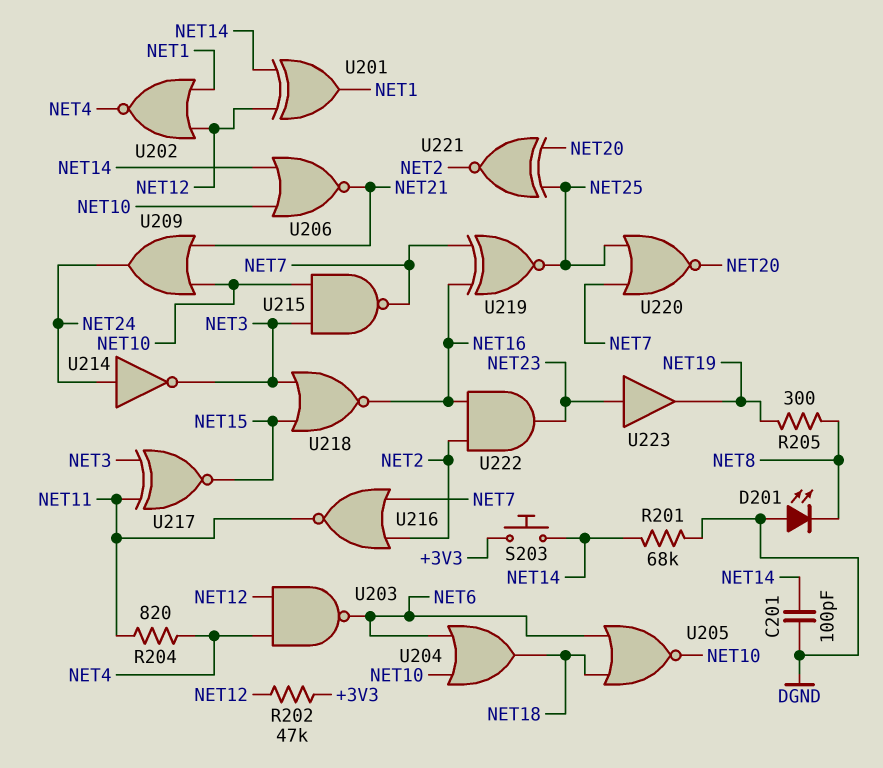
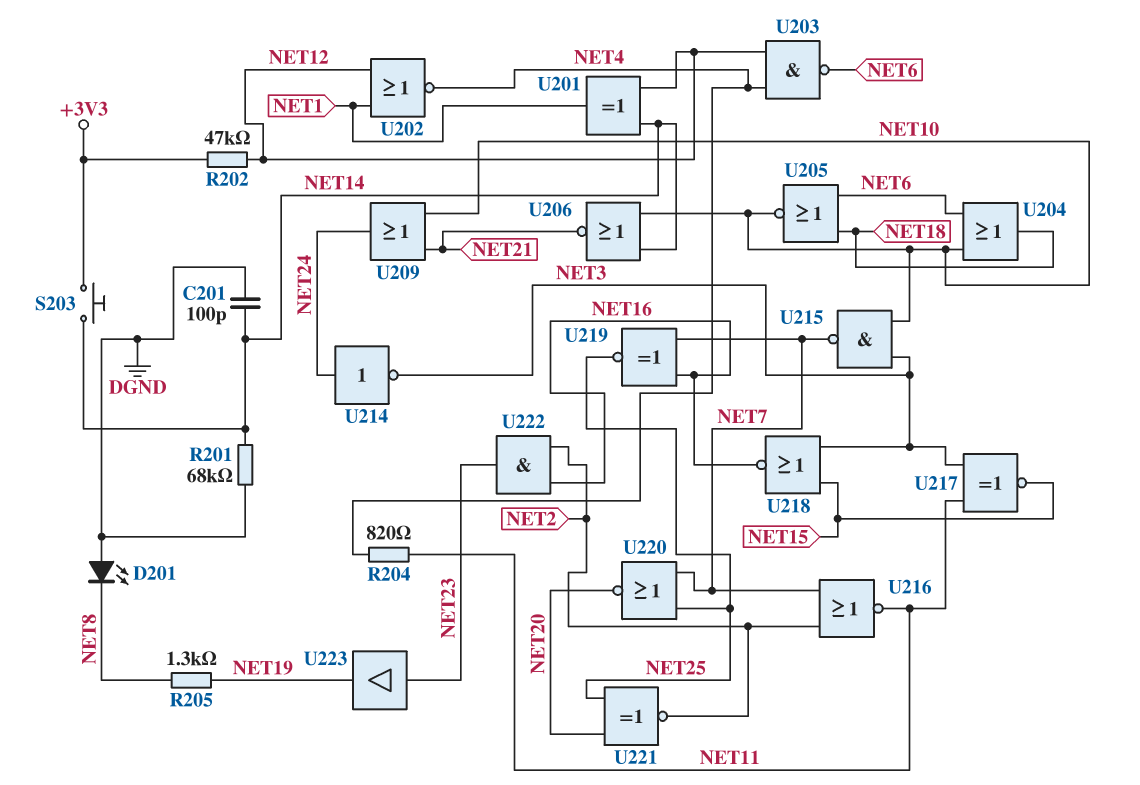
R205: 300 (NET8, NET19) -> 1.3k (NET8, NET19)

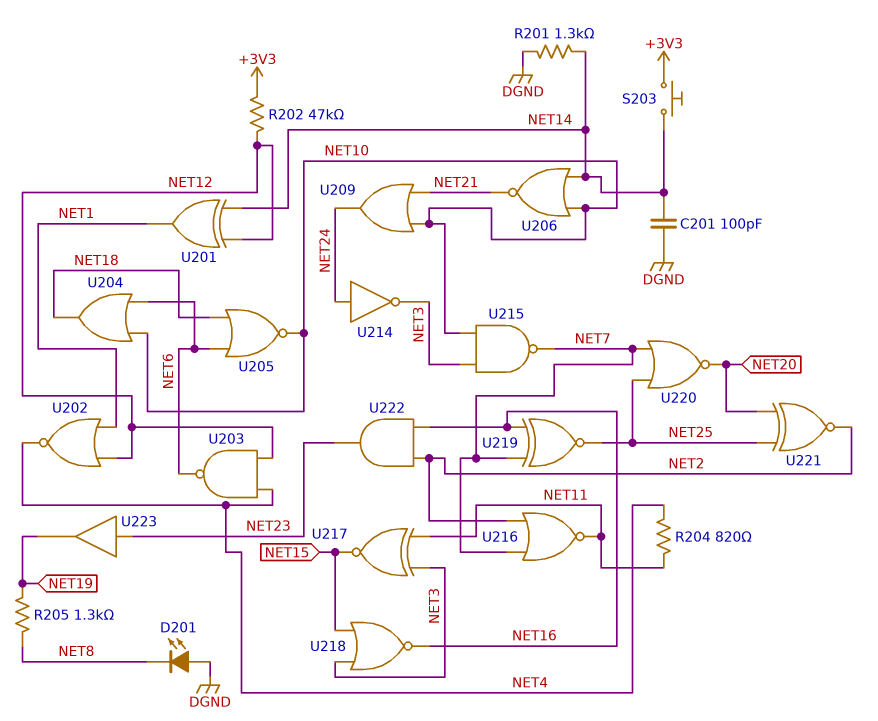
R201: 68k (DGND, NET14) -> 1.3k (DGND, NET14)

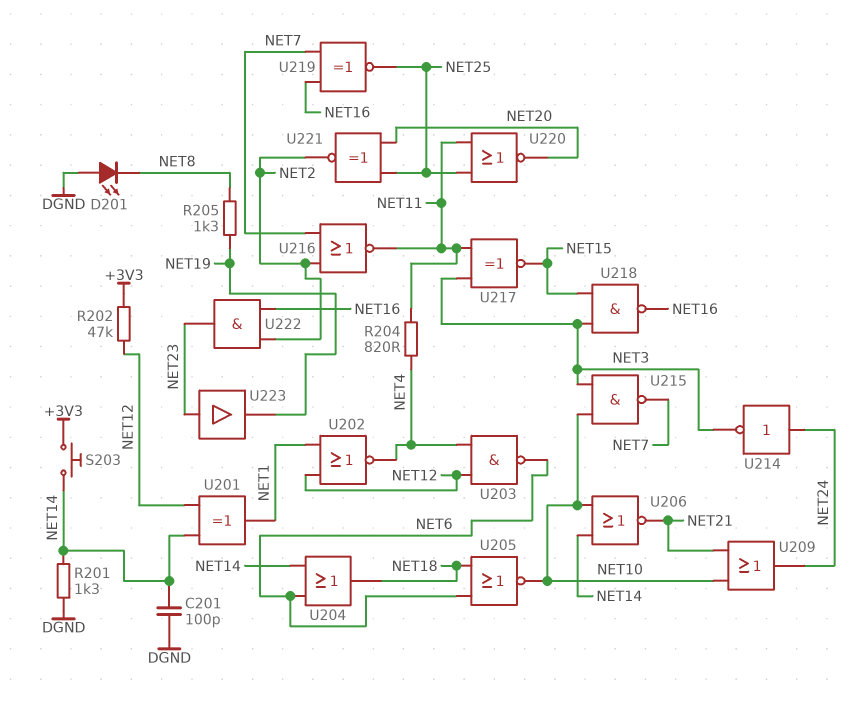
U204: OR (in NET6, in NET10, out NET18) -> OR (in NET6, in NET14, out NET18)
U218: NOR (in NET3, in NET15, out NET16) -> NAND (in NET3, in NET15, out NET16)
U220: NOR (in NET7, in NET25, out NET20) -> NOR (in NET11, in NET25, out NET20)

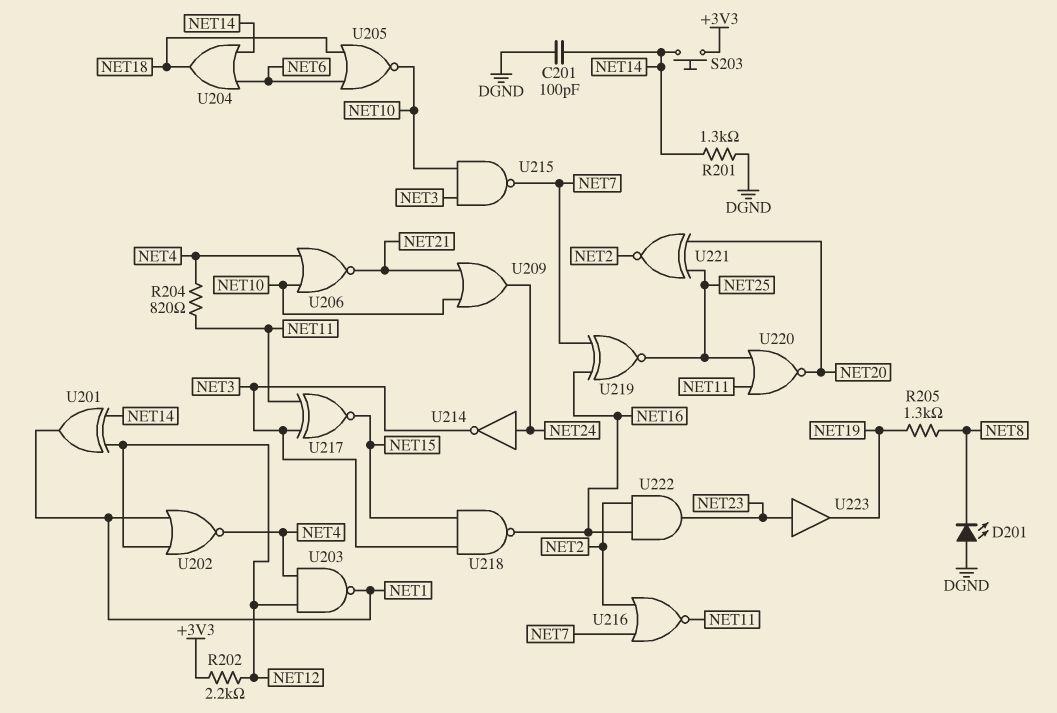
R202: 47k (+3V3, NET12) -> 2.2k (+3V3, NET12)
U203: NAND (in NET4, in NET12, out NET6) -> NAND (in NET4, in NET12, out NET1)
U206: NOR (in NET10, in NET14, out NET21) -> NOR (in NET4, in NET10, out NET21)

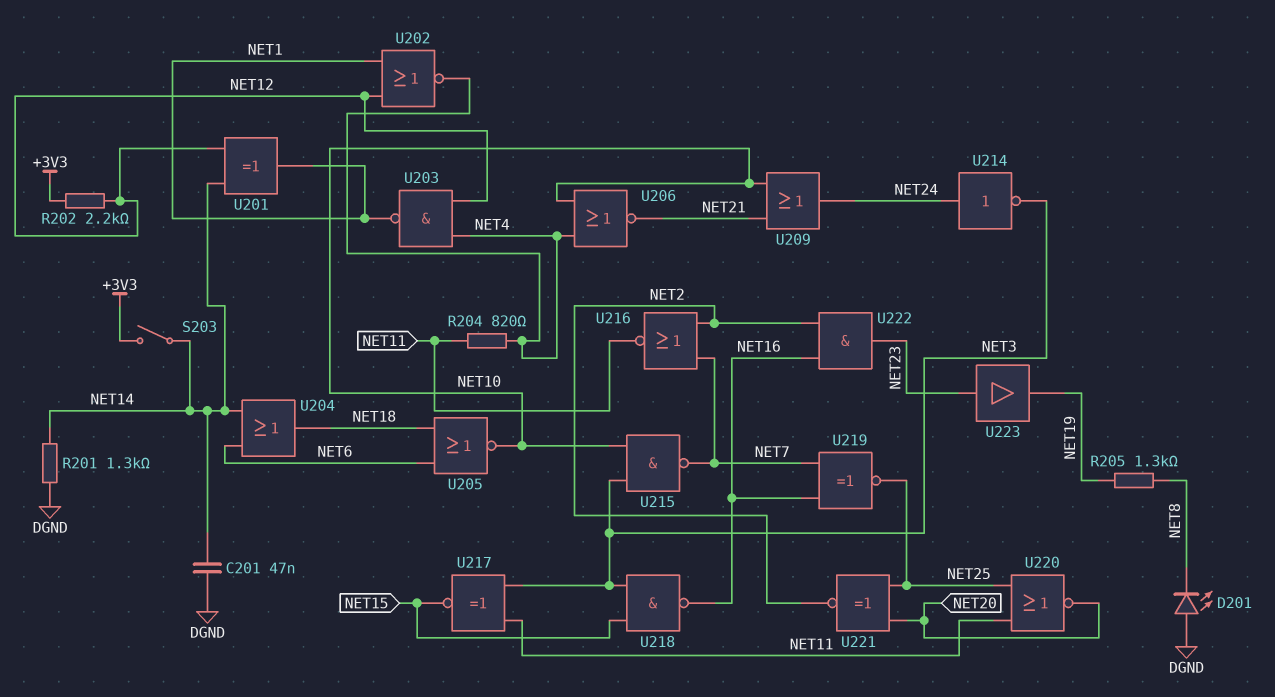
C201: 100pF (DGND, NET14) -> 47nF (DGND, NET14)
S203: button (+3V3, NET14) -> switch (+3V3, NET14)

